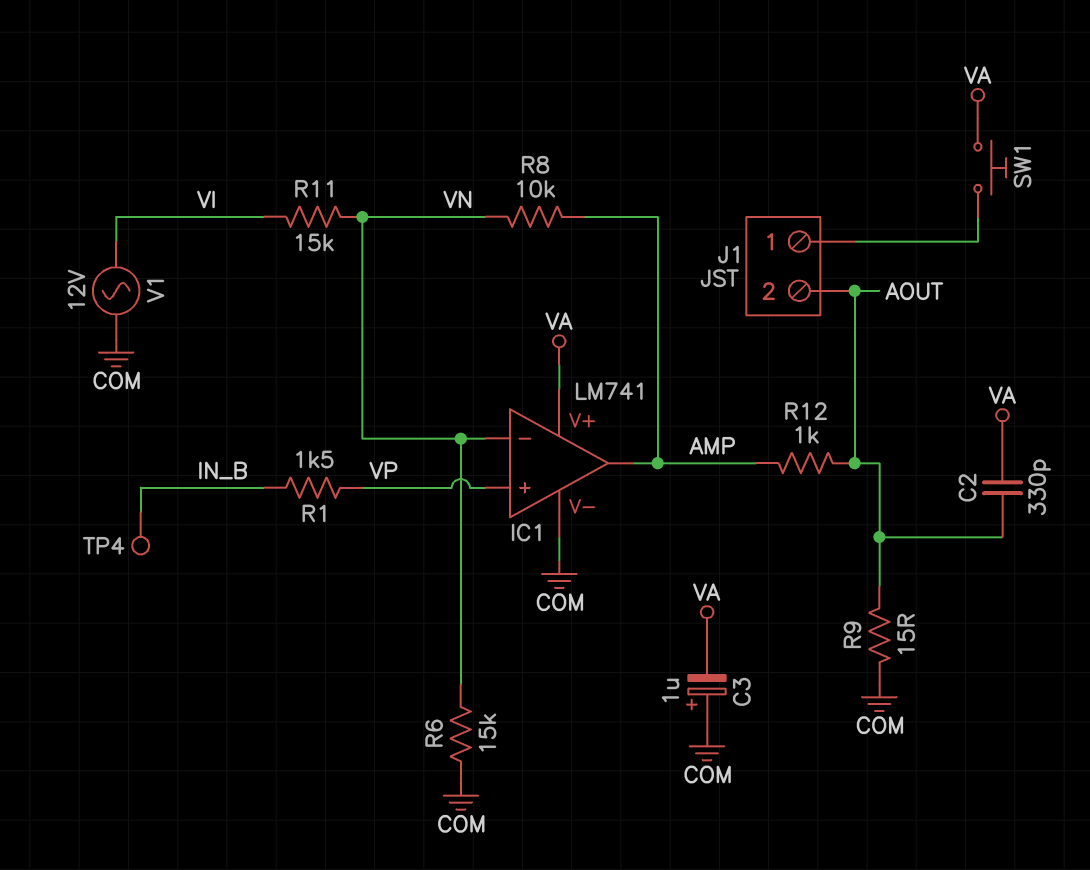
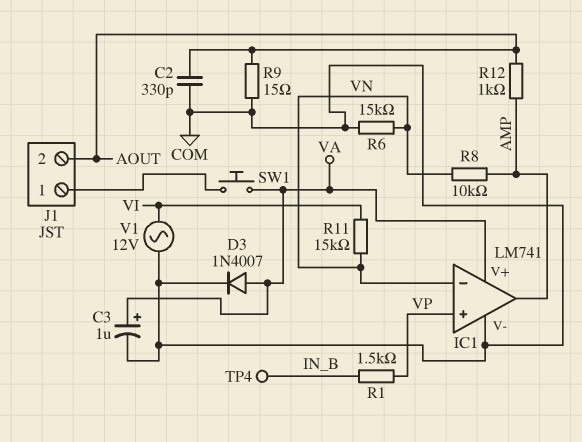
C2: 330pF (AOUT, VA) -> 330pF (AOUT, COM)
C3: 1uF (plus COM, minus VA) -> 1uF (plus VA, minus COM)
D3: none -> diode 1N4007 (A VA, K COM)

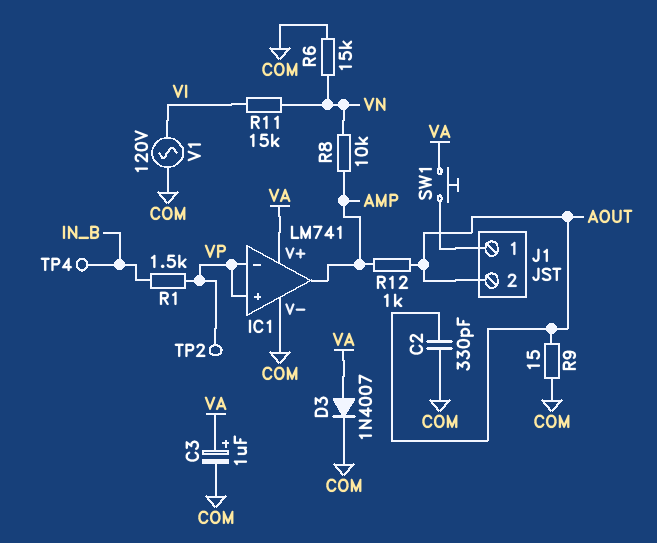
IC1 pin in-: VN -> VP
TP2: none -> test point (VP)
V1: AC 12V (COM, VI) -> AC 120V (COM, VI)

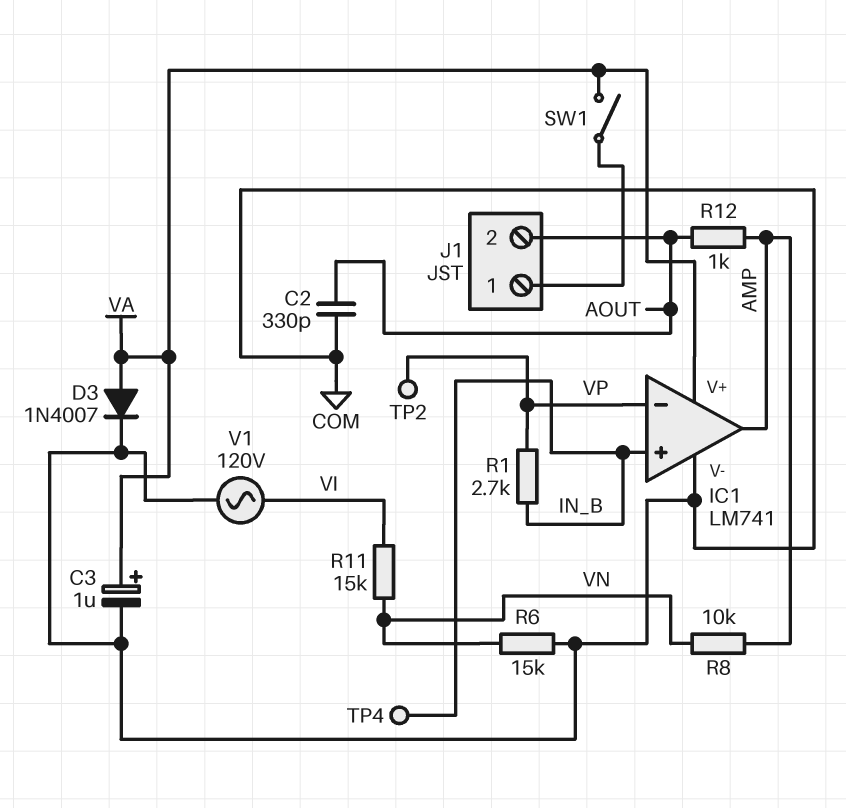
IC1 pin in+: VP -> IN_B
R1: 1.5k (IN_B, VP) -> 2.7k (IN_B, VP)
R9: 15 (AOUT, COM) -> none
SW1: button (J1/1, VA) -> switch (J1/1, VA)

